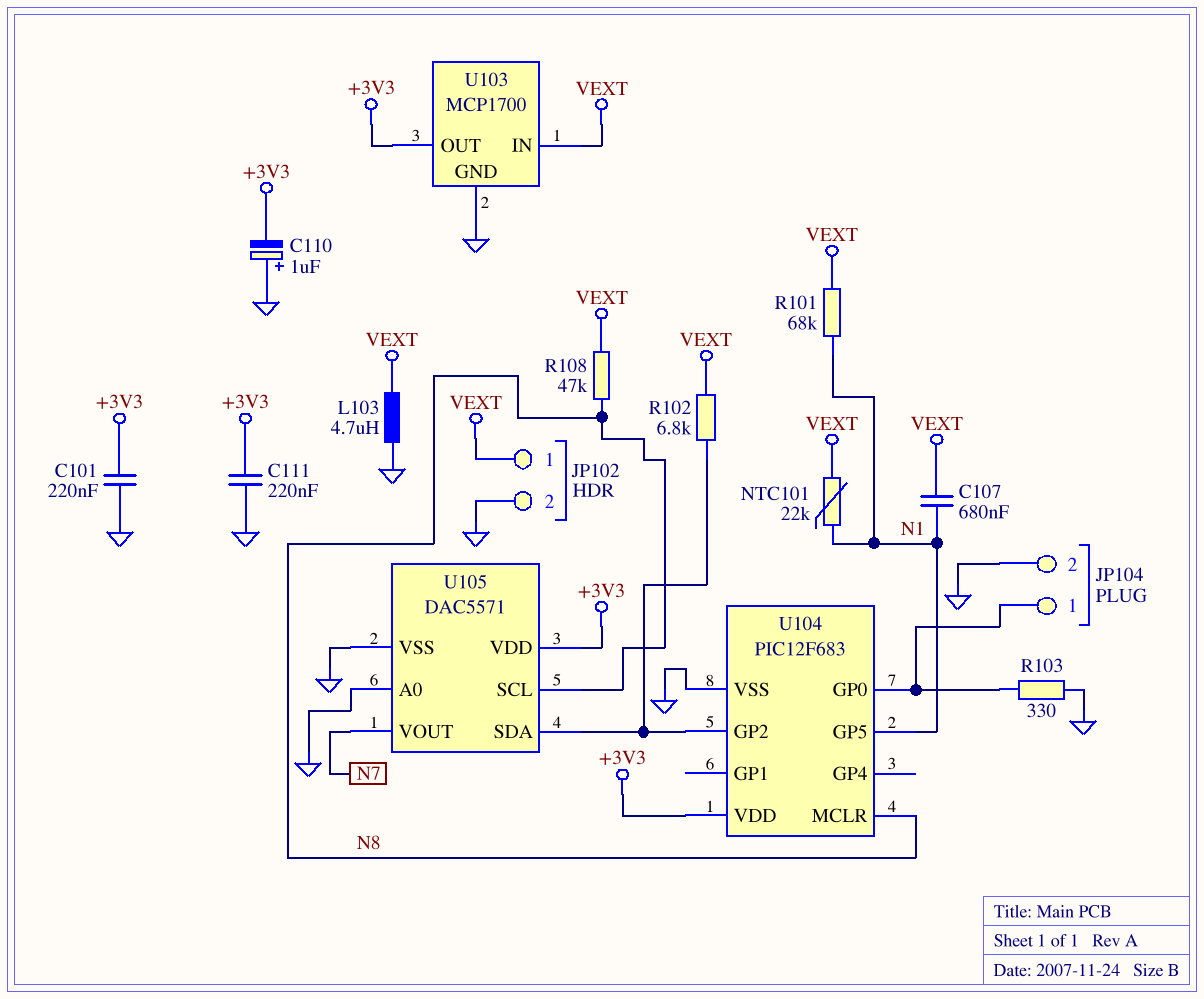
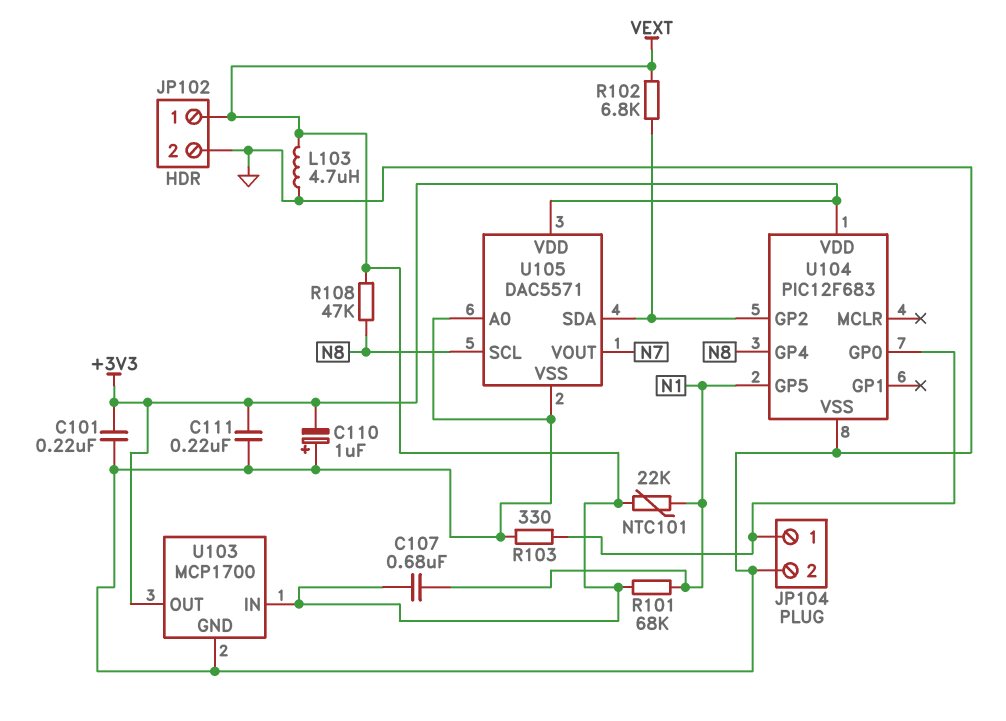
U104 pin GP4: none -> N8
U104 pin MCLR: N8 -> none

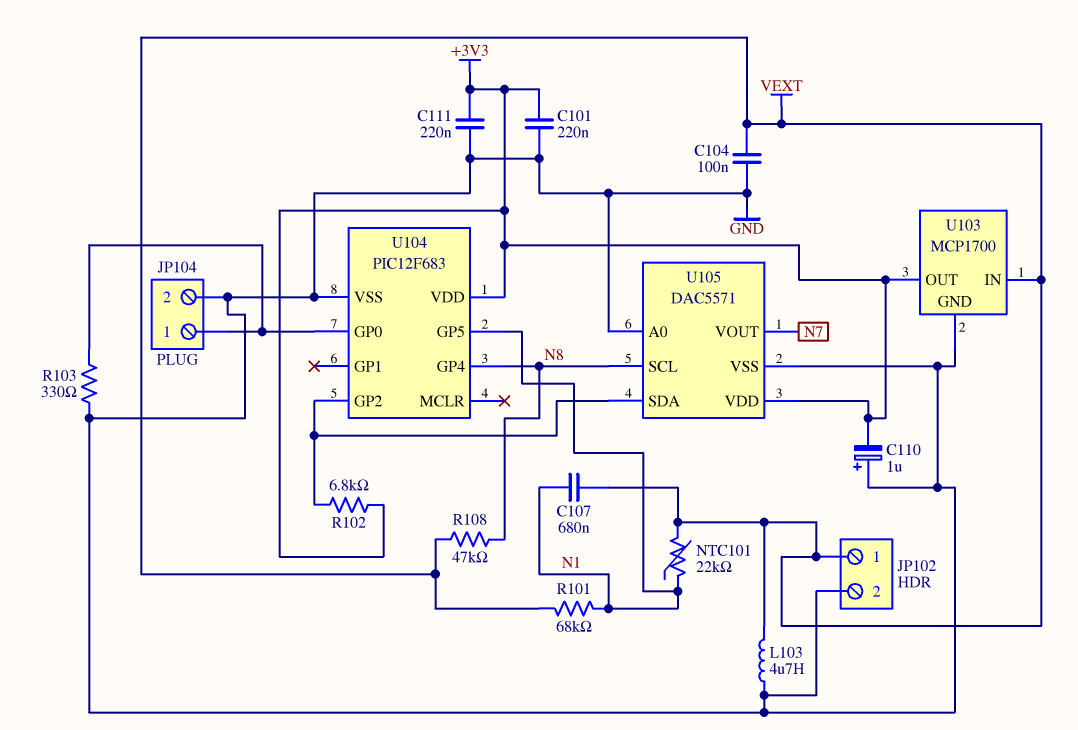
C104: none -> 100nF (GND, VEXT)
R102: 6.8k (U104/GP2, VEXT) -> 6.8k (+3V3, U104/GP2)

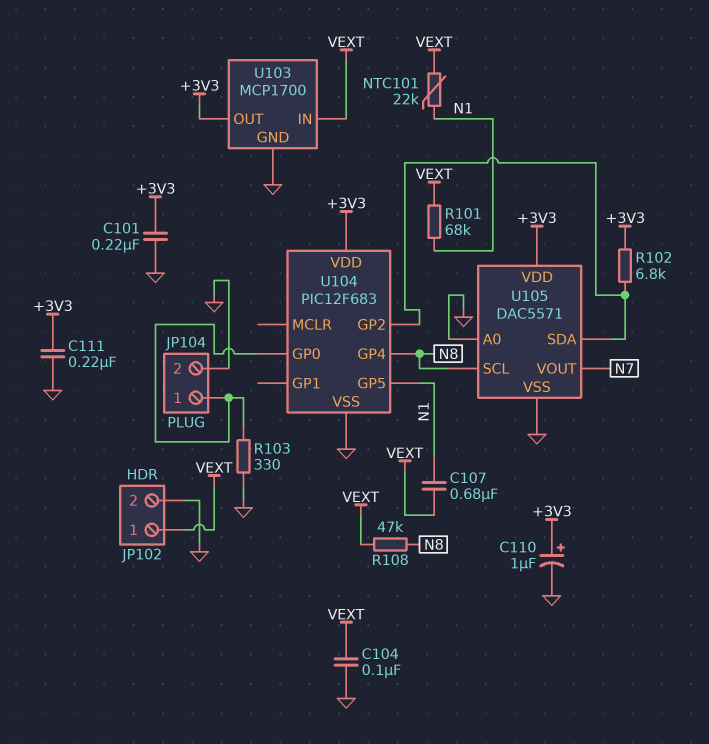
C110: 1uF (plus GND, minus +3V3) -> 1uF (plus +3V3, minus GND)
L103: 4.7uH (GND, VEXT) -> none

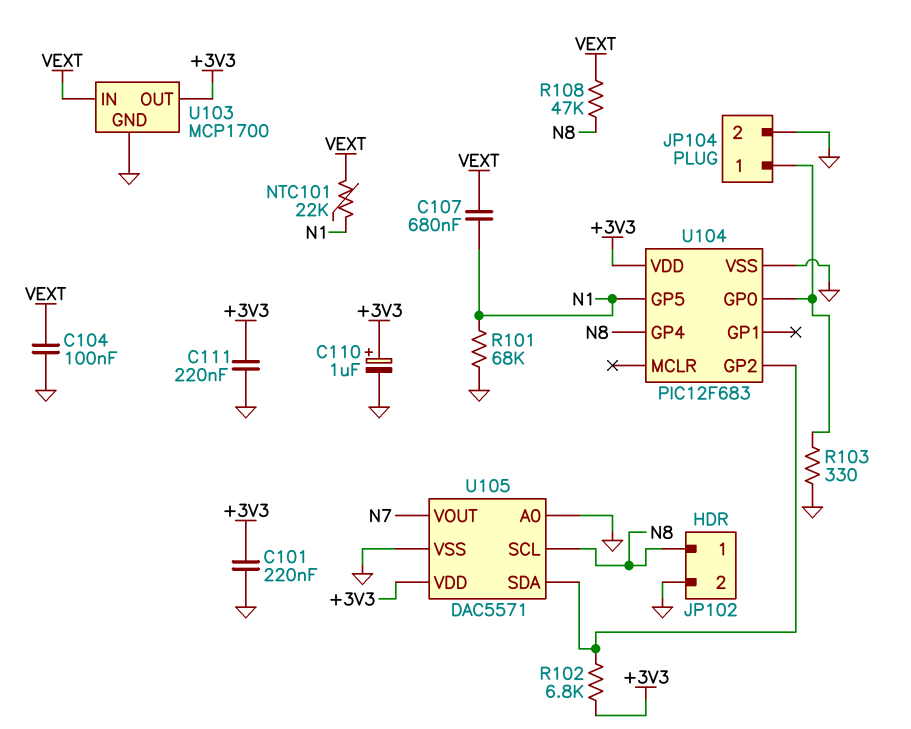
JP102 pin 1: VEXT -> N8
R101: 68k (N1, VEXT) -> 68k (GND, N1)

